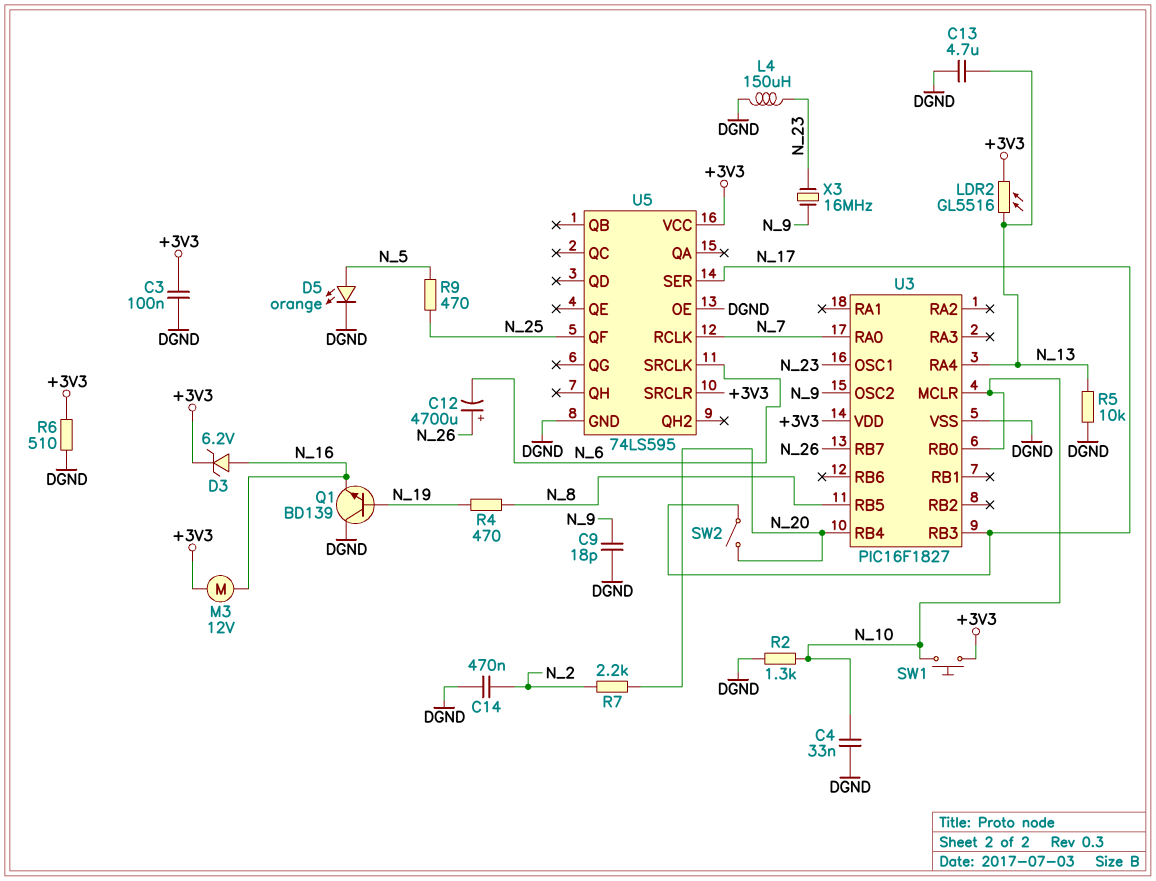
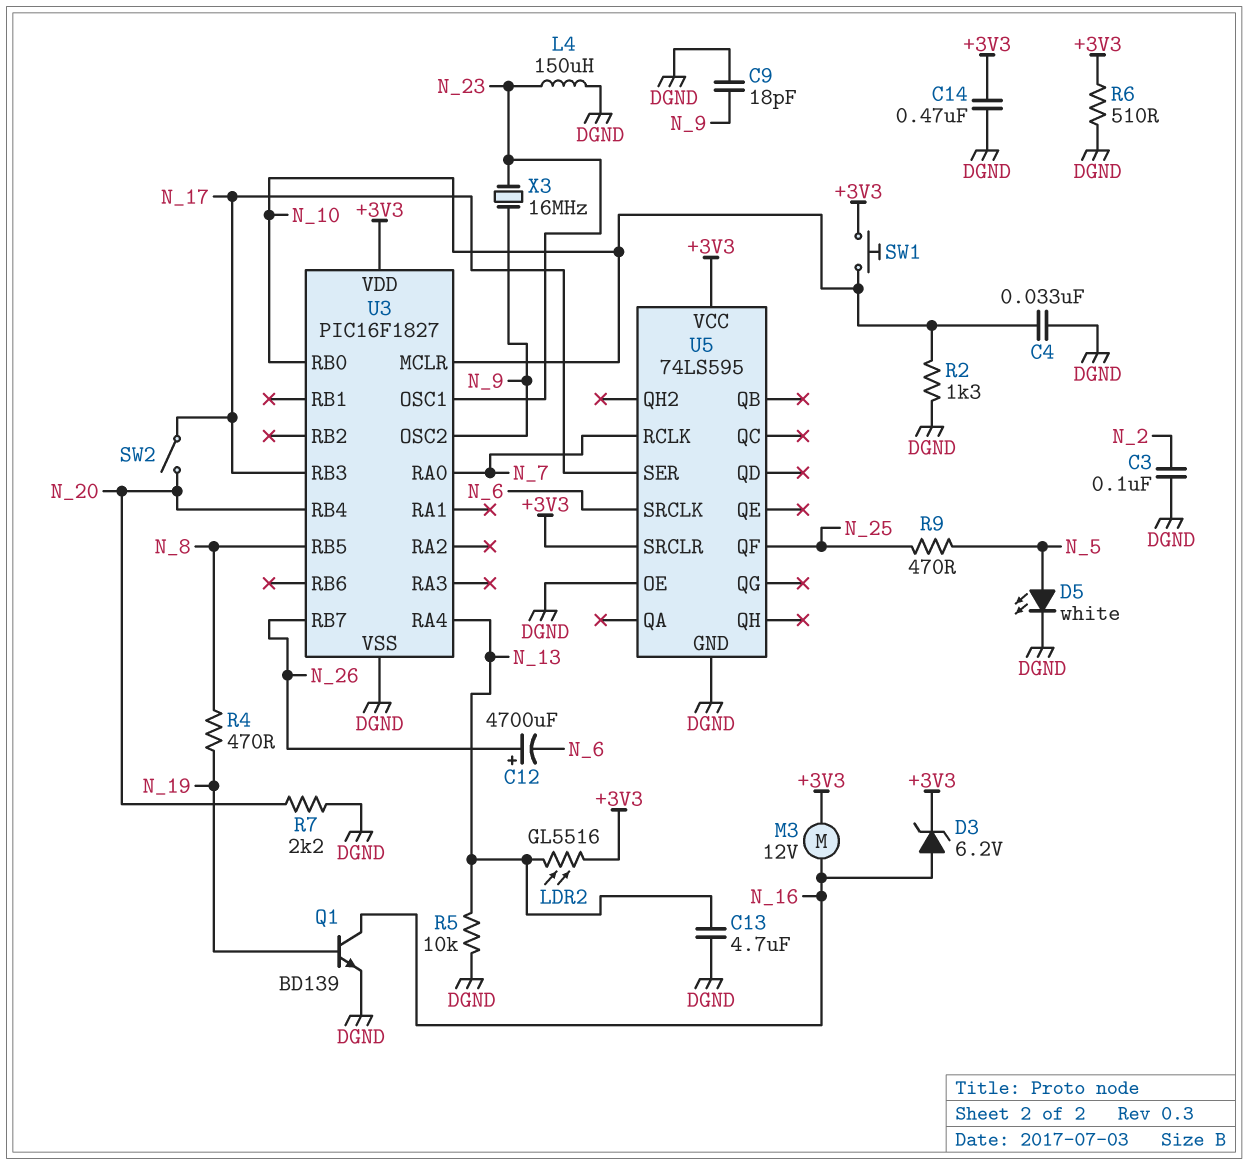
C3: 100nF (+3V3, DGND) -> 100nF (DGND, N_2)
C14: 470nF (DGND, N_2) -> 470nF (+3V3, DGND)
D5: LED orange (A N_5, K DGND) -> LED white (A N_5, K DGND)
Q1: NPN BD139 (B N_19, C DGND, E N_16) -> NPN BD139 (B N_19, C N_16, E DGND)
R7: 2.2k (N_2, N_20) -> 2.2k (DGND, N_20)

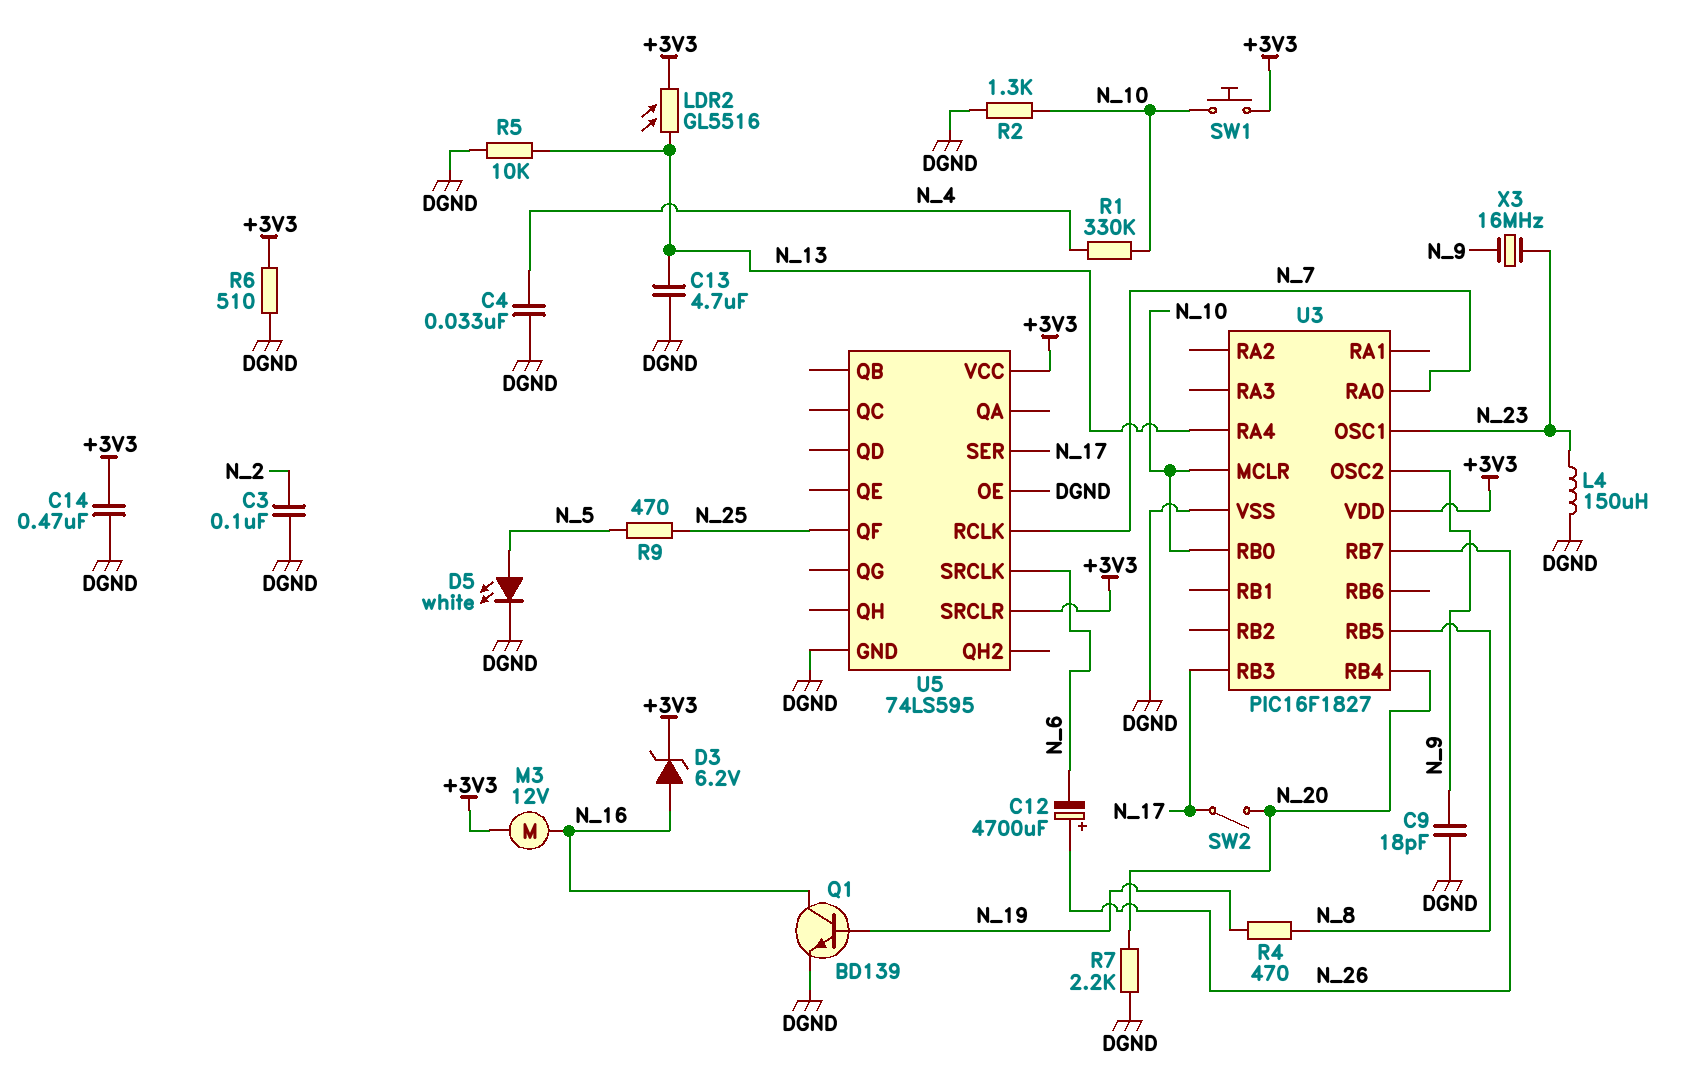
C4: 33nF (DGND, N_10) -> 33nF (DGND, N_4)
R1: none -> 330k (N_4, N_10)

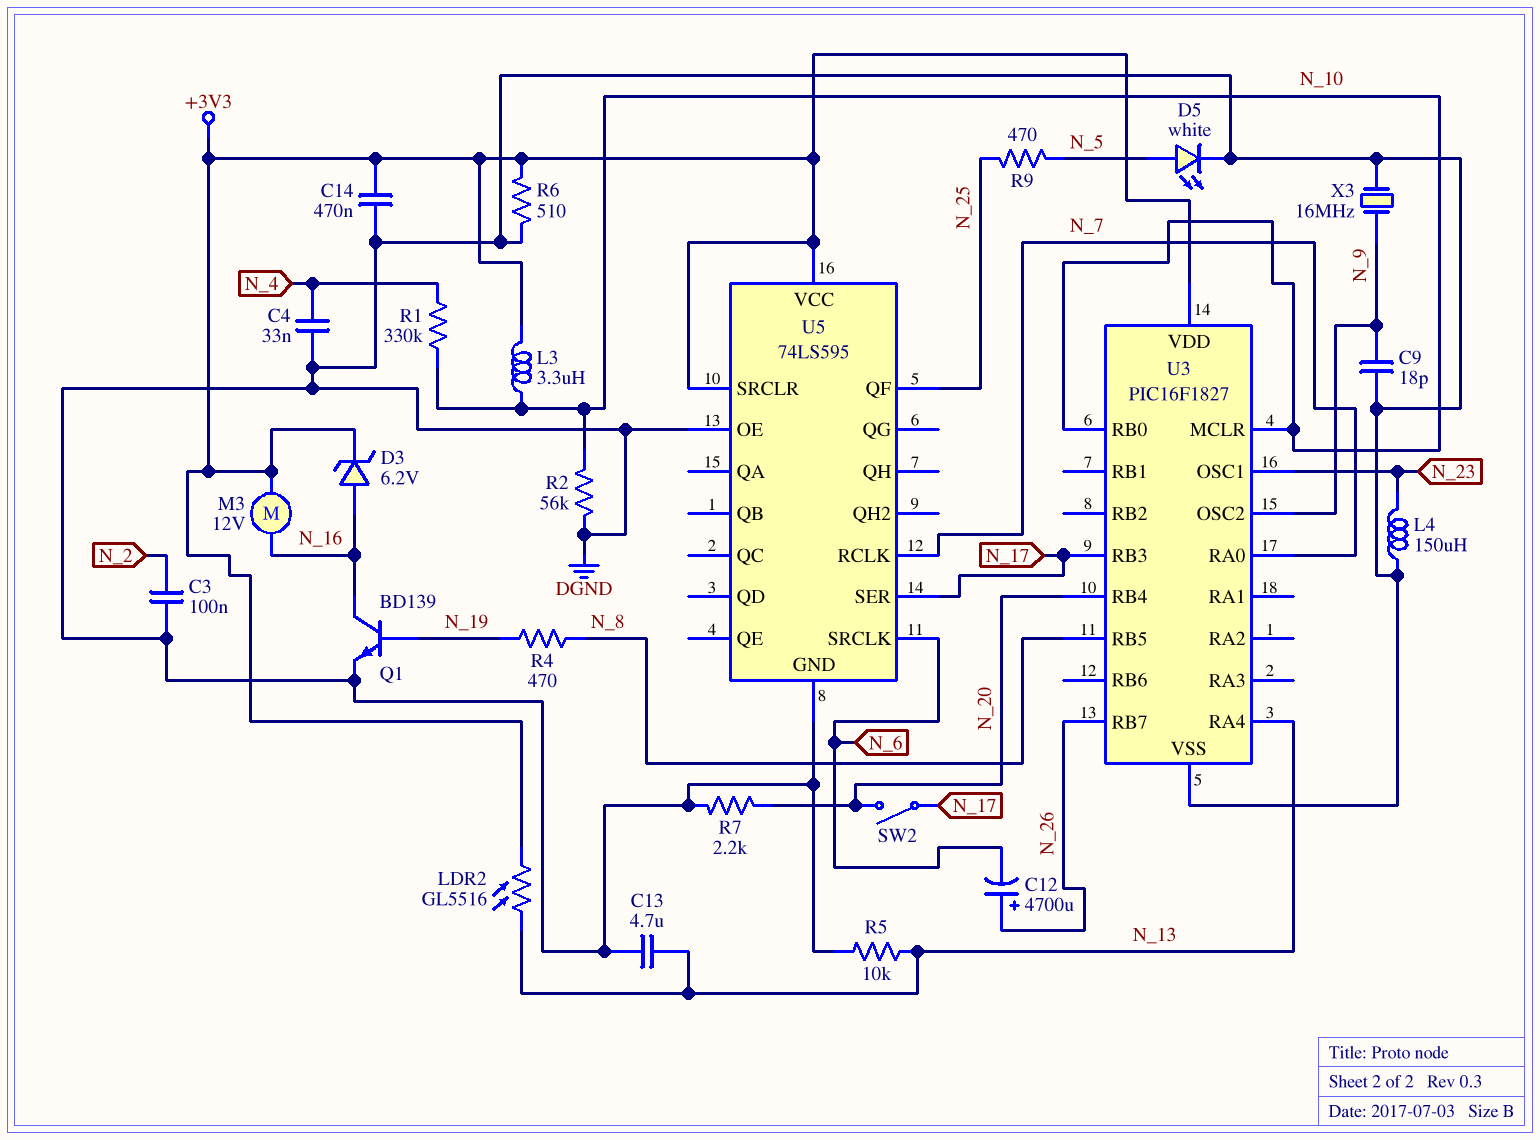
L3: none -> 3.3uH (+3V3, N_10)
R2: 1.3k (DGND, N_10) -> 56k (DGND, N_10)
SW1: button (+3V3, N_10) -> none
X3: 16MHz (N_9, N_23) -> 16MHz (DGND, N_9)

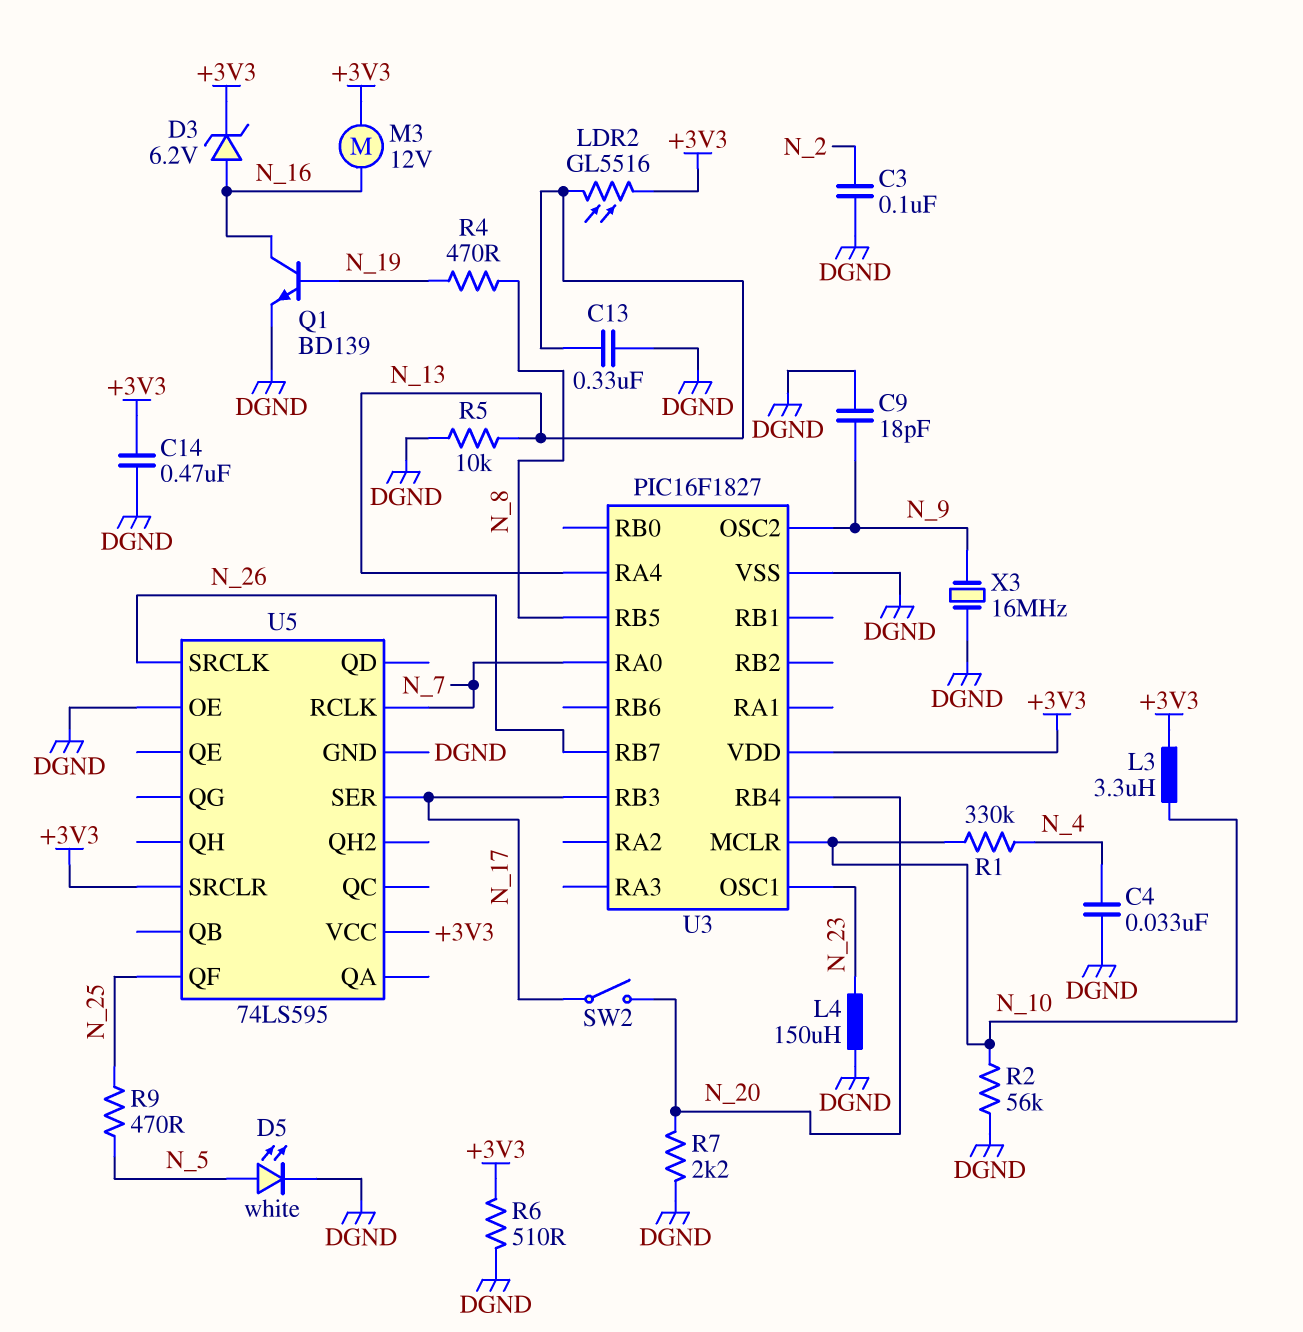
C12: 4700uF (plus N_26, minus N_6) -> none
C13: 4.7uF (DGND, N_13) -> 330nF (DGND, N_13)
U3 pin RB0: N_10 -> none
U5 pin SRCLK: N_6 -> N_26

